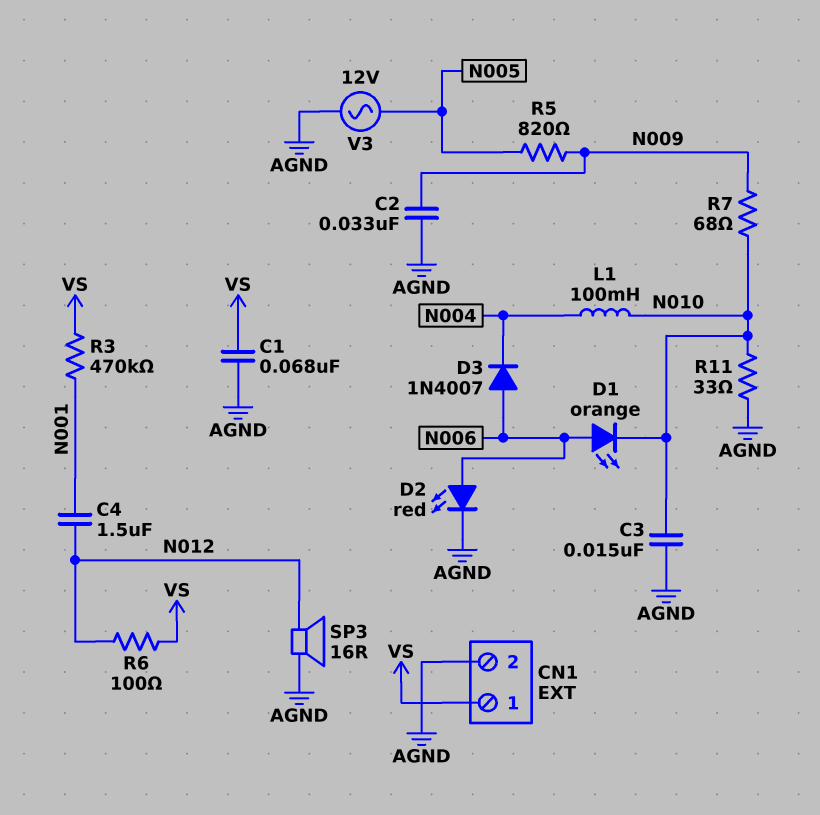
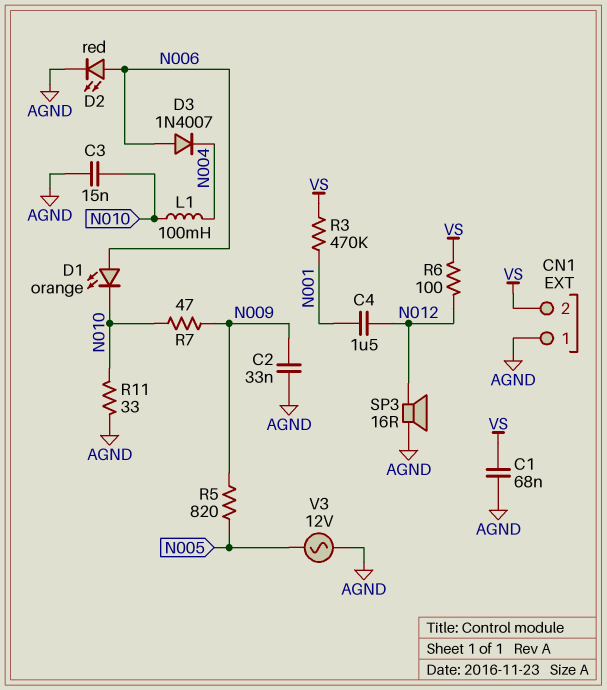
CN1 pin 1: VS -> AGND
CN1 pin 2: AGND -> VS
R7: 68 (N009, N010) -> 47 (N009, N010)

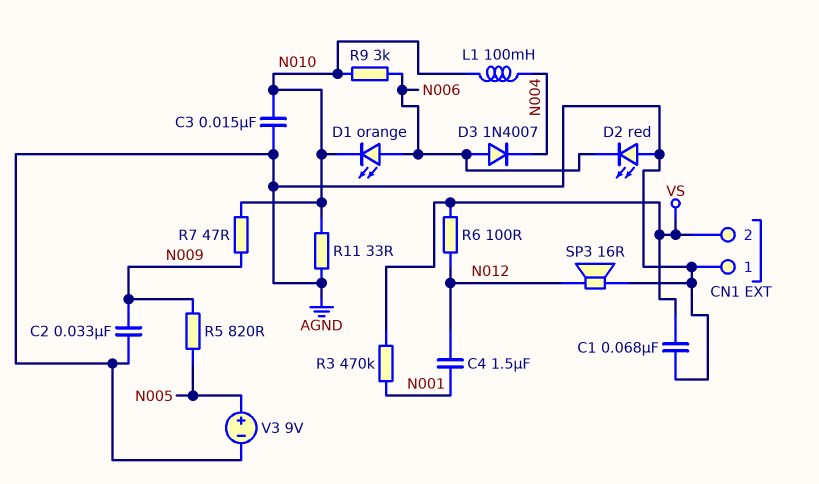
D2: LED red (A N006, K AGND) -> LED red (A AGND, K N006)
R9: none -> 3k (N006, N010)
V3: AC 12V (AGND, N005) -> 9V (plus N005, minus AGND)

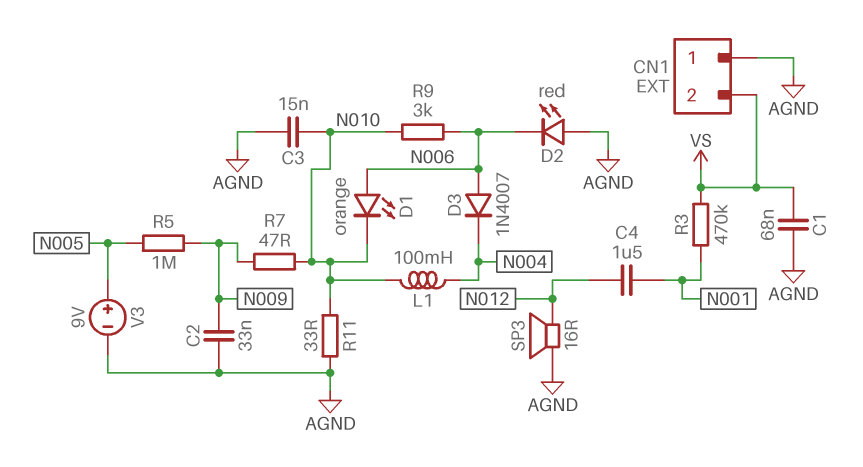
R5: 820 (N005, N009) -> 1M (N005, N009)
R6: 100 (N012, VS) -> none

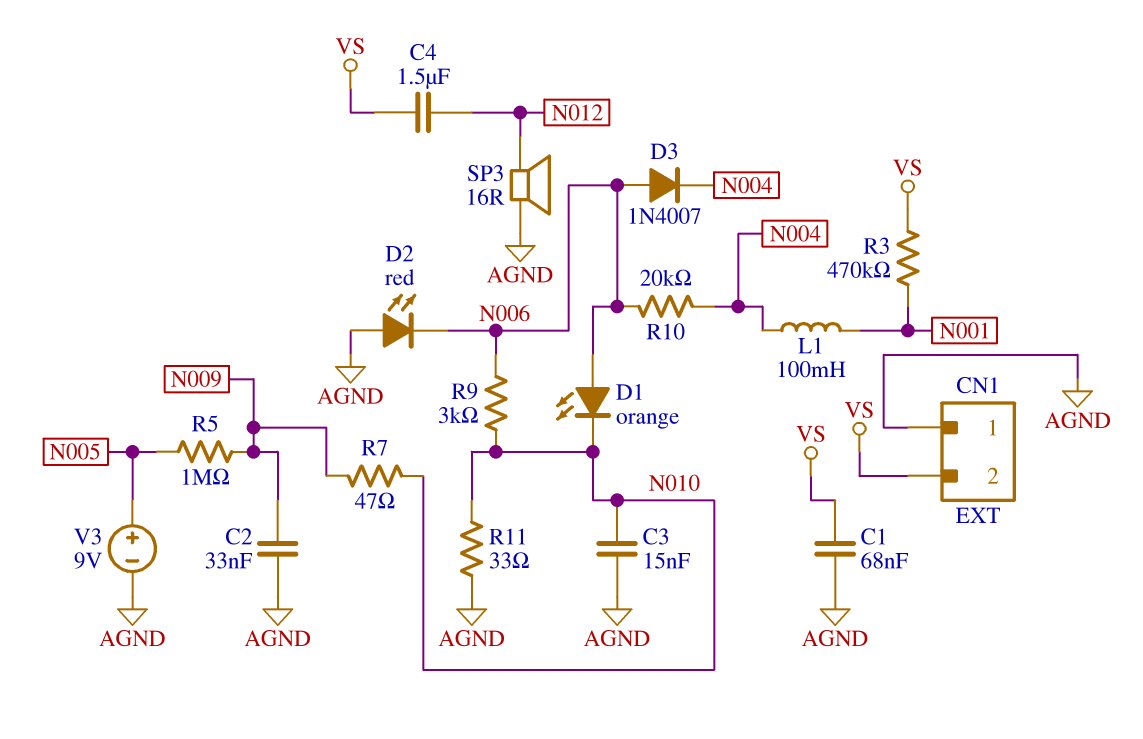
C4: 1.5uF (N001, N012) -> 1.5uF (N012, VS)
L1: 100mH (N004, N010) -> 100mH (N001, N004)
R10: none -> 20k (N004, N006)

